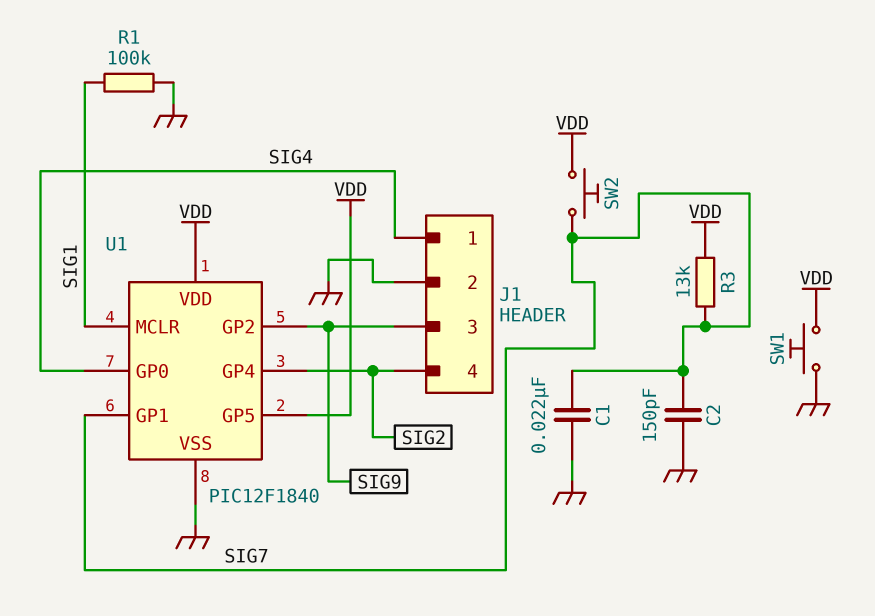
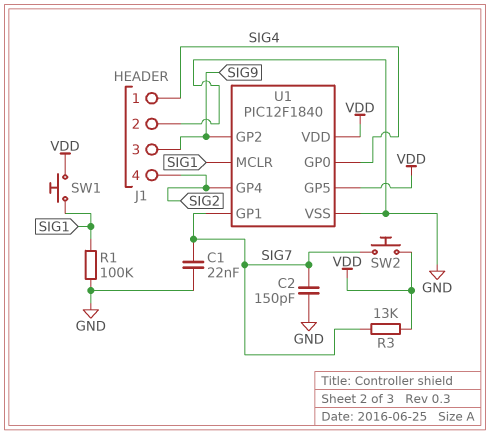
SW1: button (GND, VDD) -> button (SIG1, VDD)

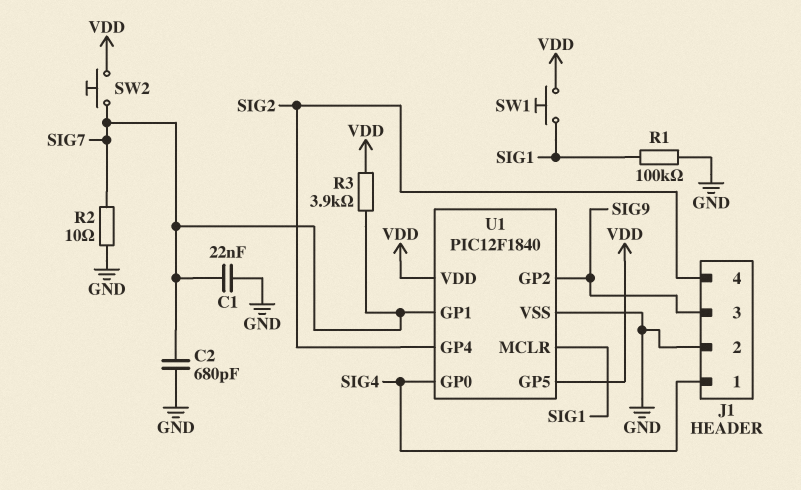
C2: 150pF (GND, SIG7) -> 680pF (GND, SIG7)
R2: none -> 10 (GND, SIG7)
R3: 13k (SIG7, VDD) -> 3.9k (SIG7, VDD)

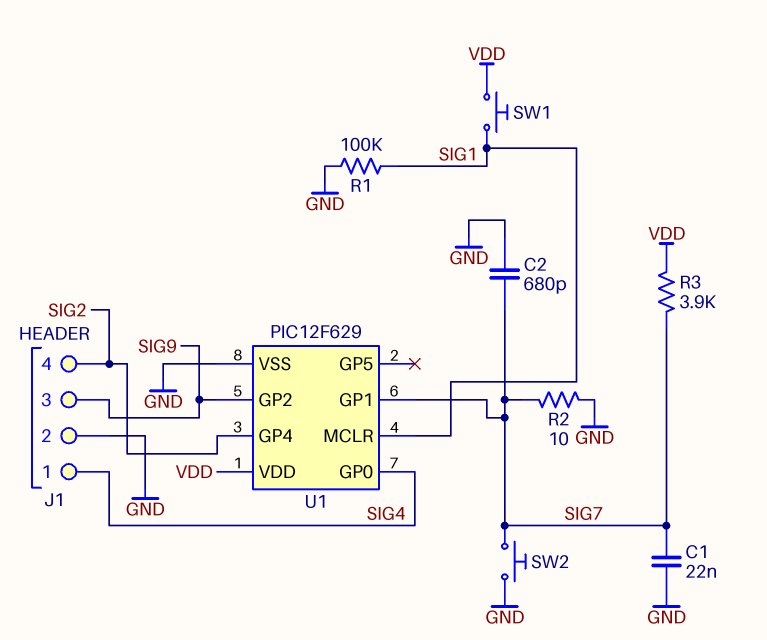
SW2: button (SIG7, VDD) -> button (GND, SIG7)
U1: PIC12F1840 -> PIC12F629
U1 pin GP5: VDD -> none

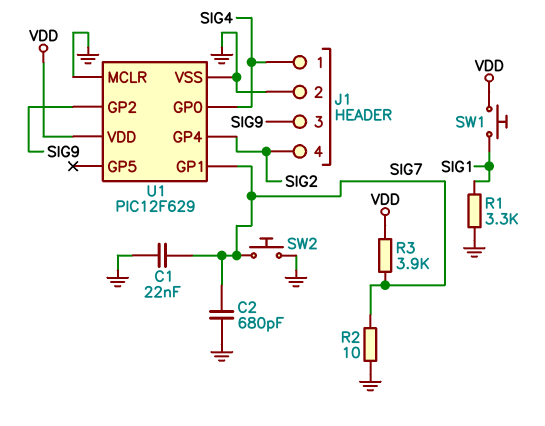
R1: 100k (GND, SIG1) -> 3.3k (GND, SIG1)
U1 pin MCLR: SIG1 -> GND

